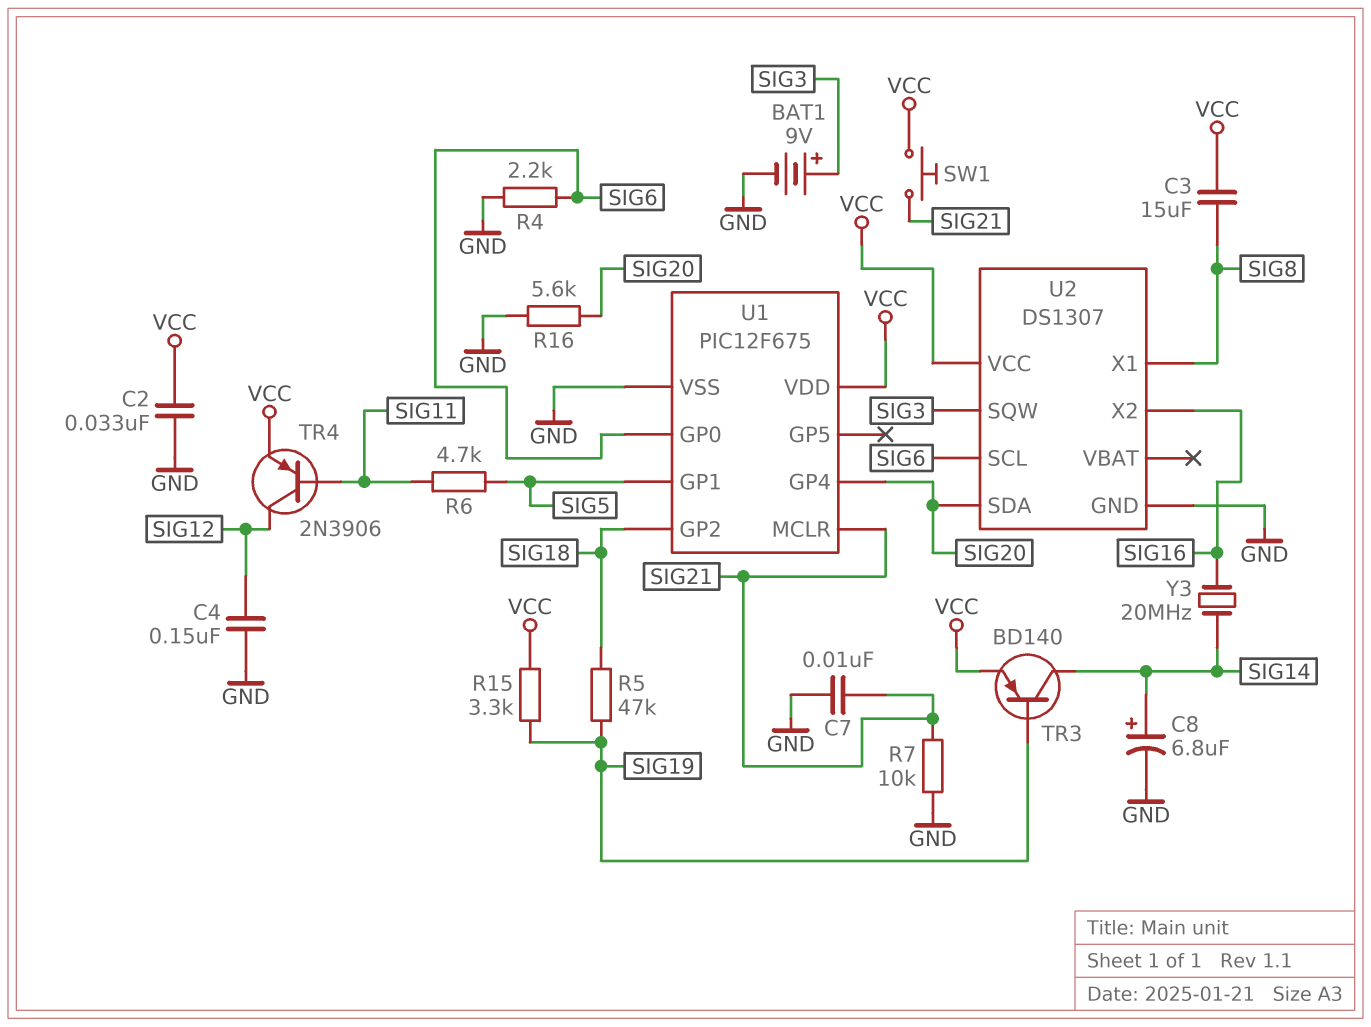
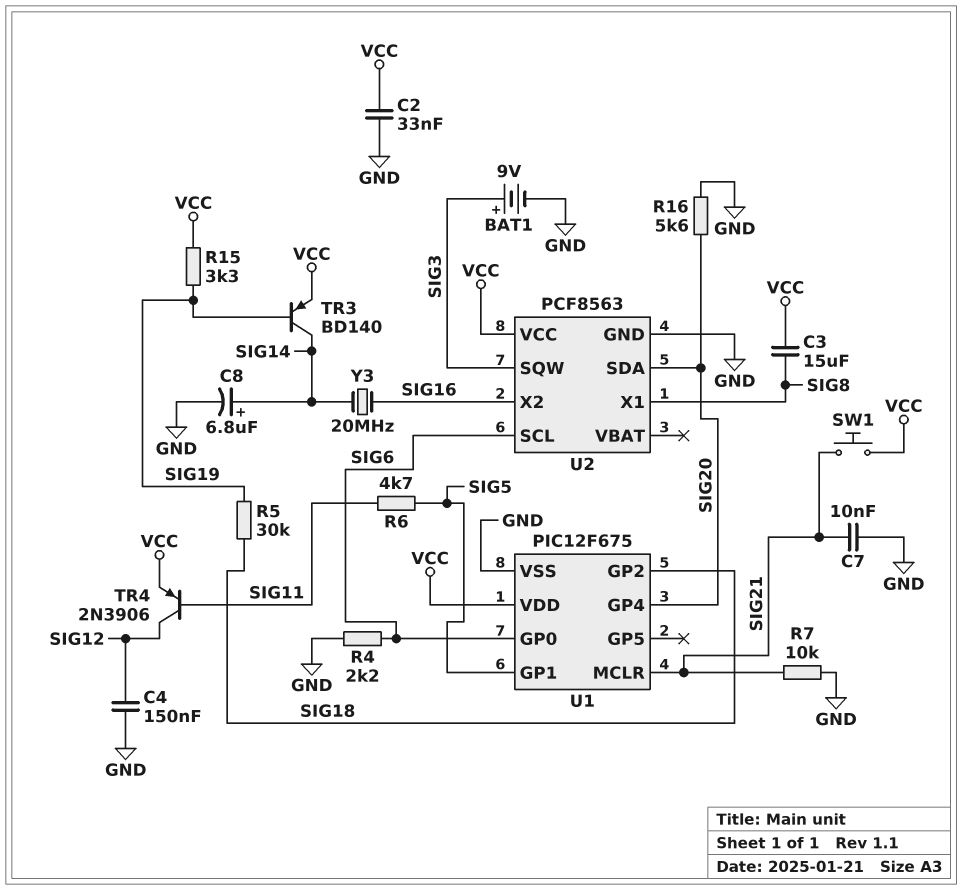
R5: 47k (SIG18, SIG19) -> 30k (SIG18, SIG19)
U2: DS1307 -> PCF8563

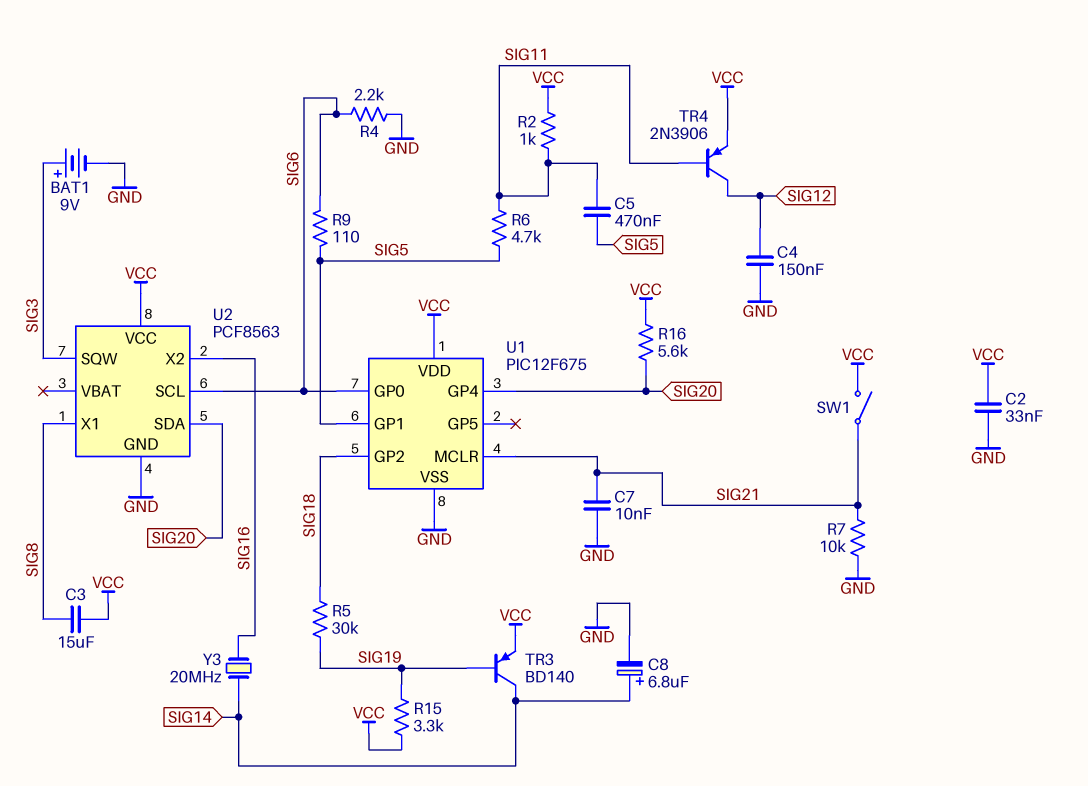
C5: none -> 470nF (SIG5, SIG11)
R2: none -> 1k (SIG11, VCC)
R9: none -> 110 (SIG5, SIG6)
R16: 5.6k (GND, SIG20) -> 5.6k (SIG20, VCC)
SW1: button (SIG21, VCC) -> switch (SIG21, VCC)

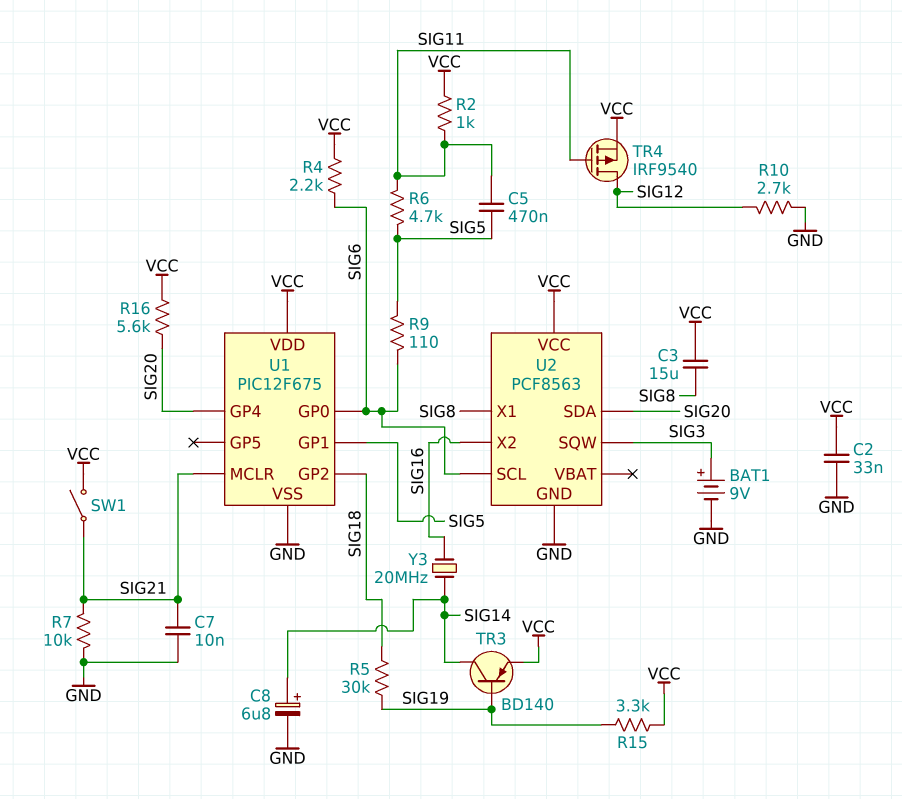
C4: 150nF (GND, SIG12) -> none
R4: 2.2k (GND, SIG6) -> 2.2k (SIG6, VCC)
R10: none -> 2.7k (GND, SIG12)
TR4: PNP 2N3906 (B SIG11, C SIG12, E VCC) -> PMOS IRF9540 (G SIG11, D SIG12, S VCC)

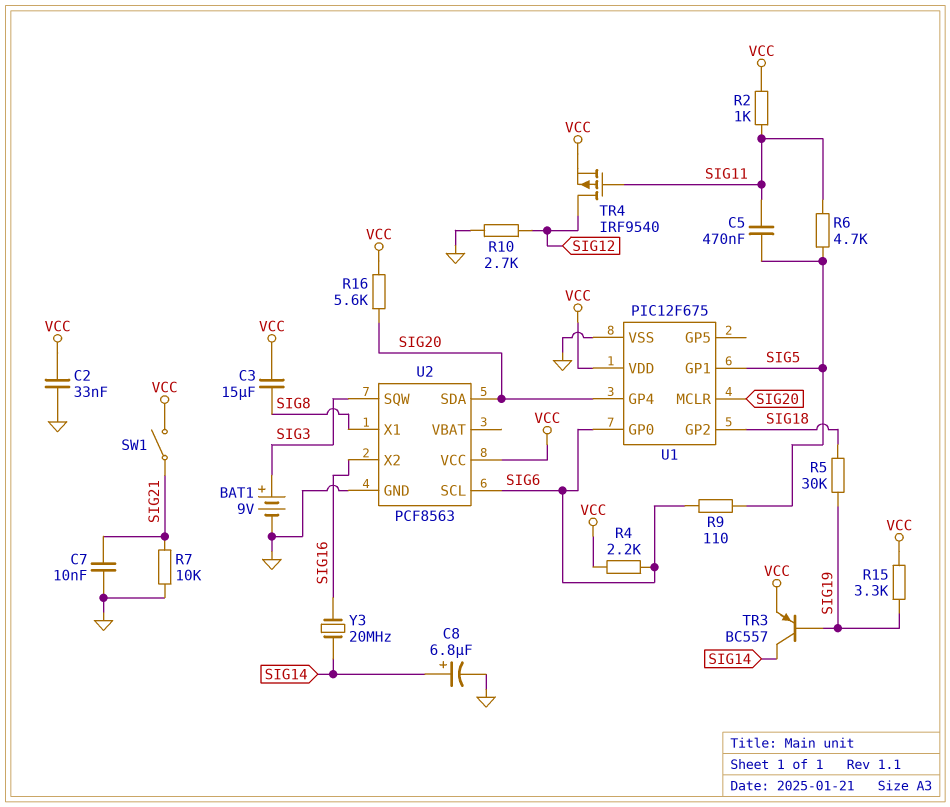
TR3: PNP BD140 (B SIG19, C SIG14, E VCC) -> PNP BC557 (B SIG19, C SIG14, E VCC)
U1 pin MCLR: SIG21 -> SIG20

